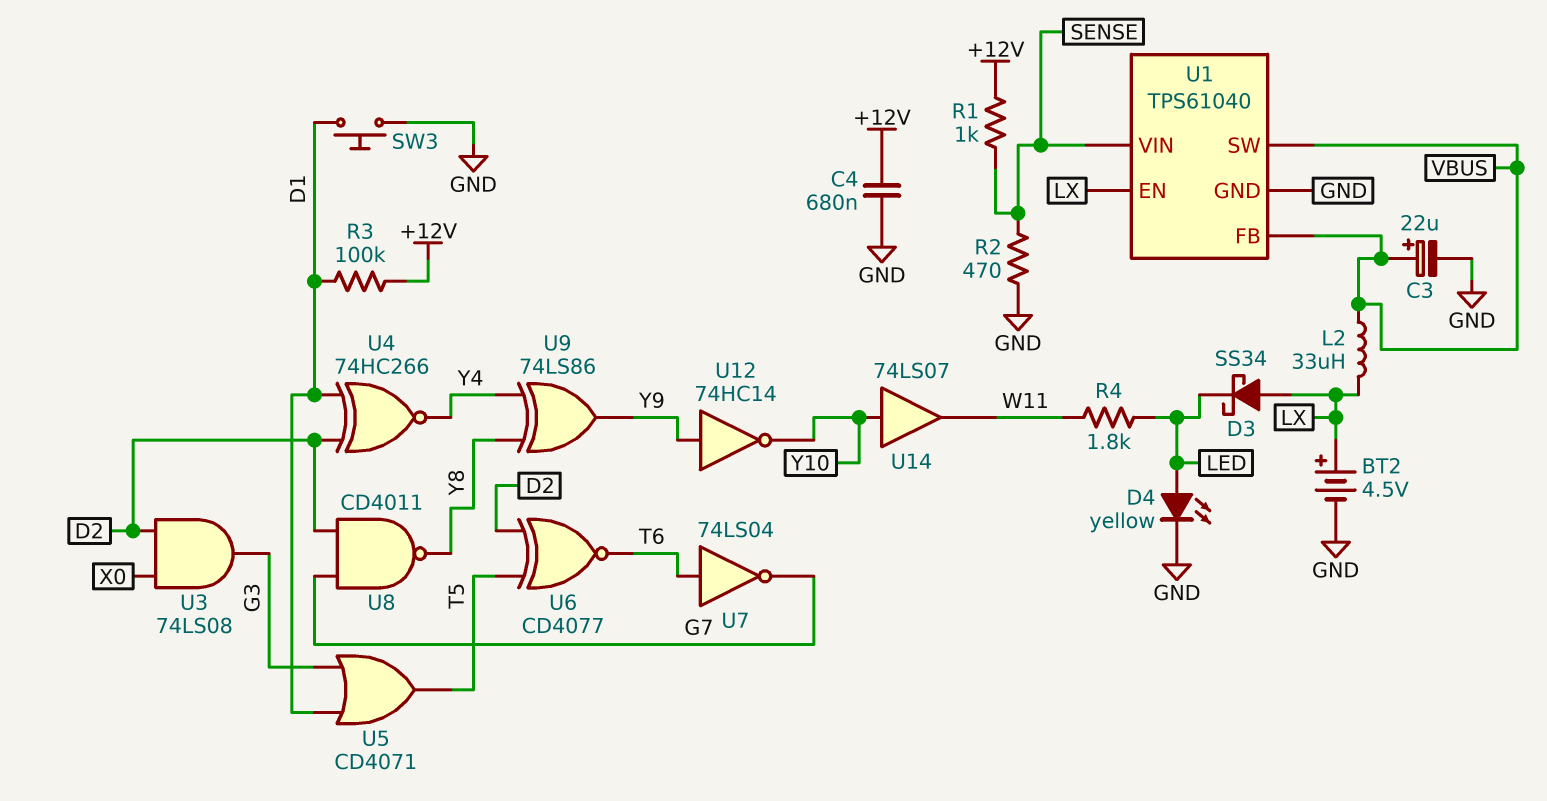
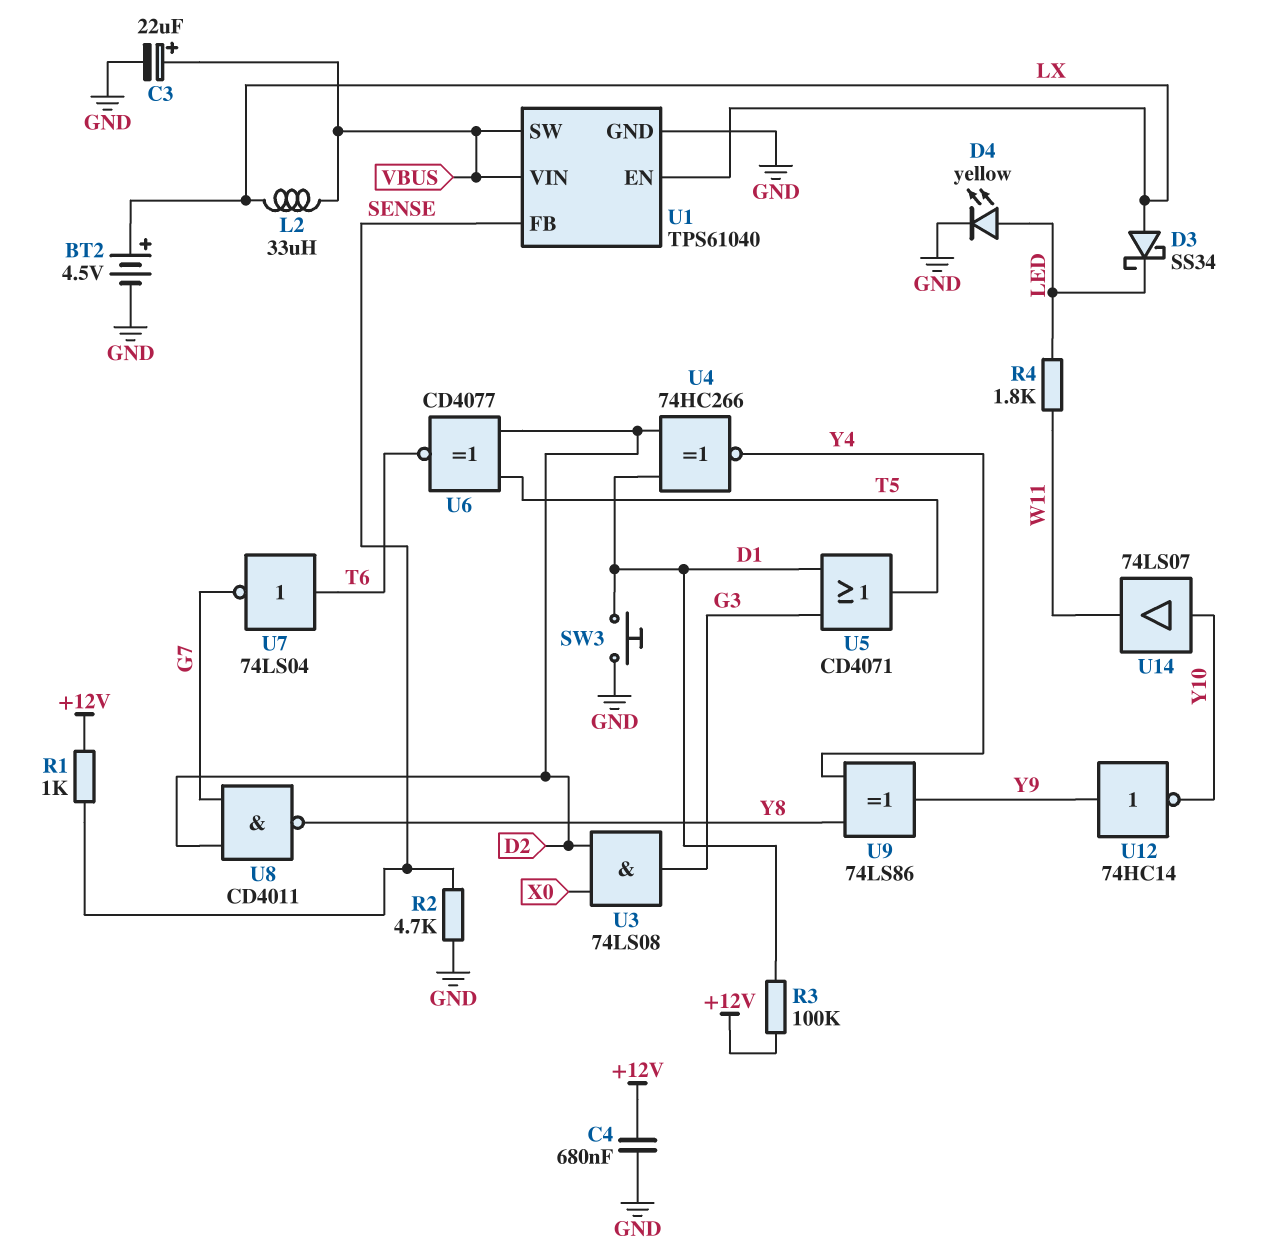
R2: 470 (GND, SENSE) -> 4.7k (GND, SENSE)
U1 pin FB: VBUS -> SENSE
U1 pin VIN: SENSE -> VBUS

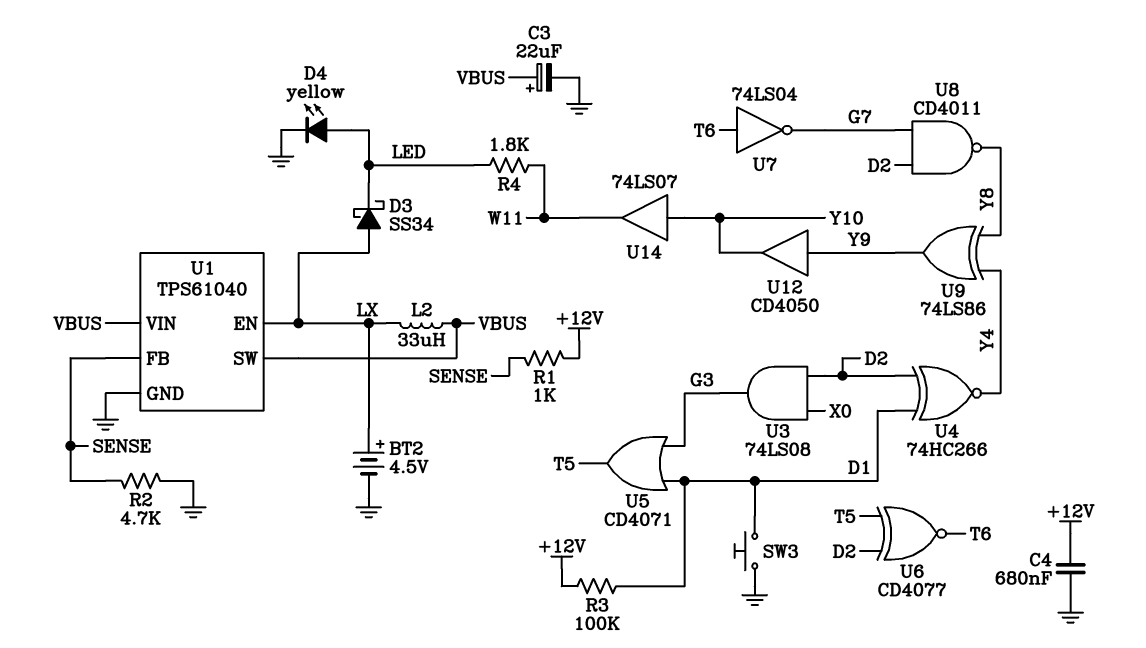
U12: NOT 74HC14 (in Y9, out Y10) -> buffer CD4050 (in Y9, out Y10)

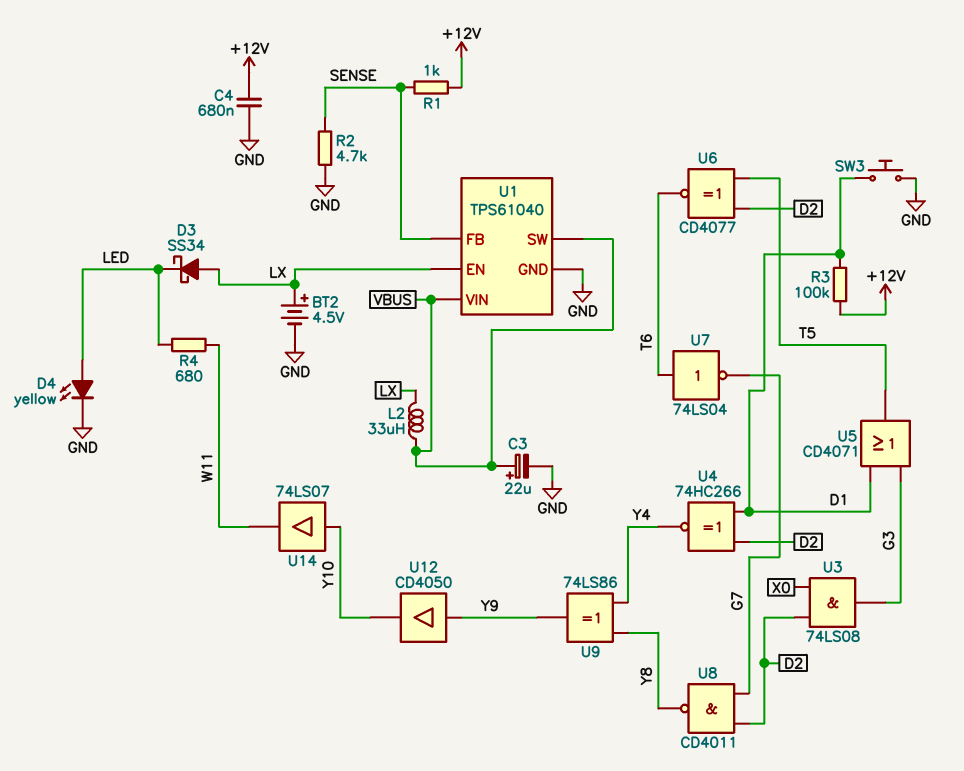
R4: 1.8k (LED, W11) -> 680 (LED, W11)

